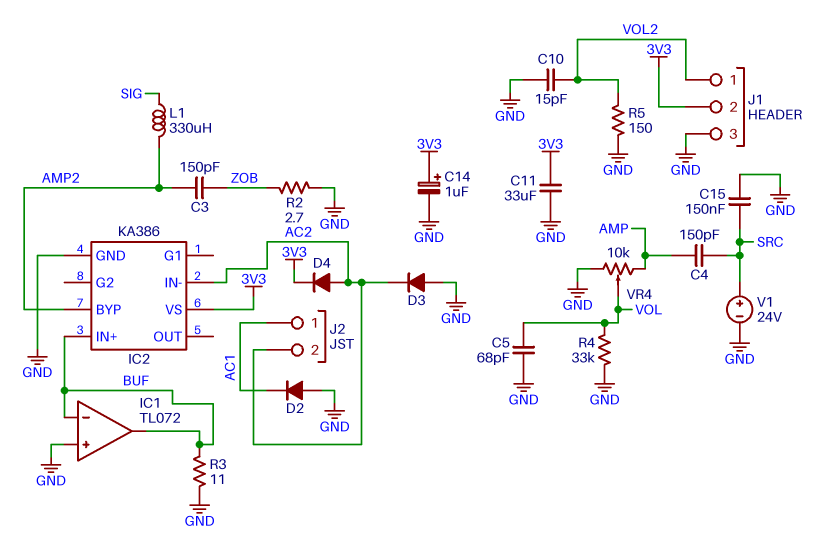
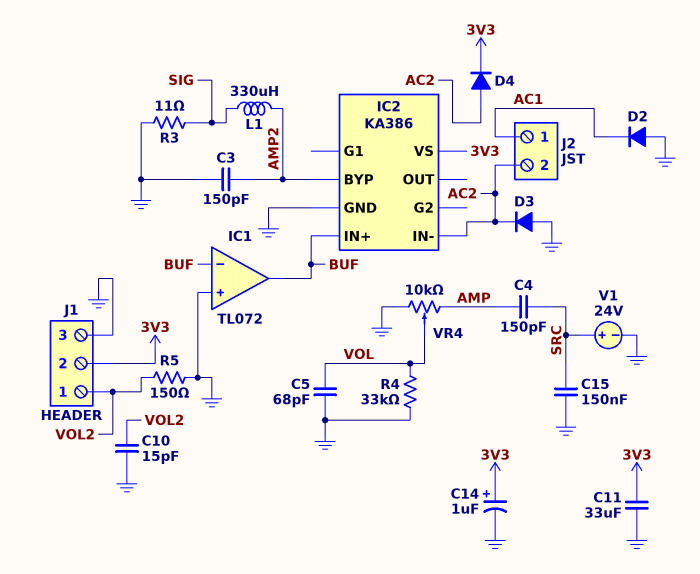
C3: 150pF (AMP2, ZOB) -> 150pF (AMP2, GND)
R2: 2.7 (GND, ZOB) -> none
R3: 11 (BUF, GND) -> 11 (GND, SIG)

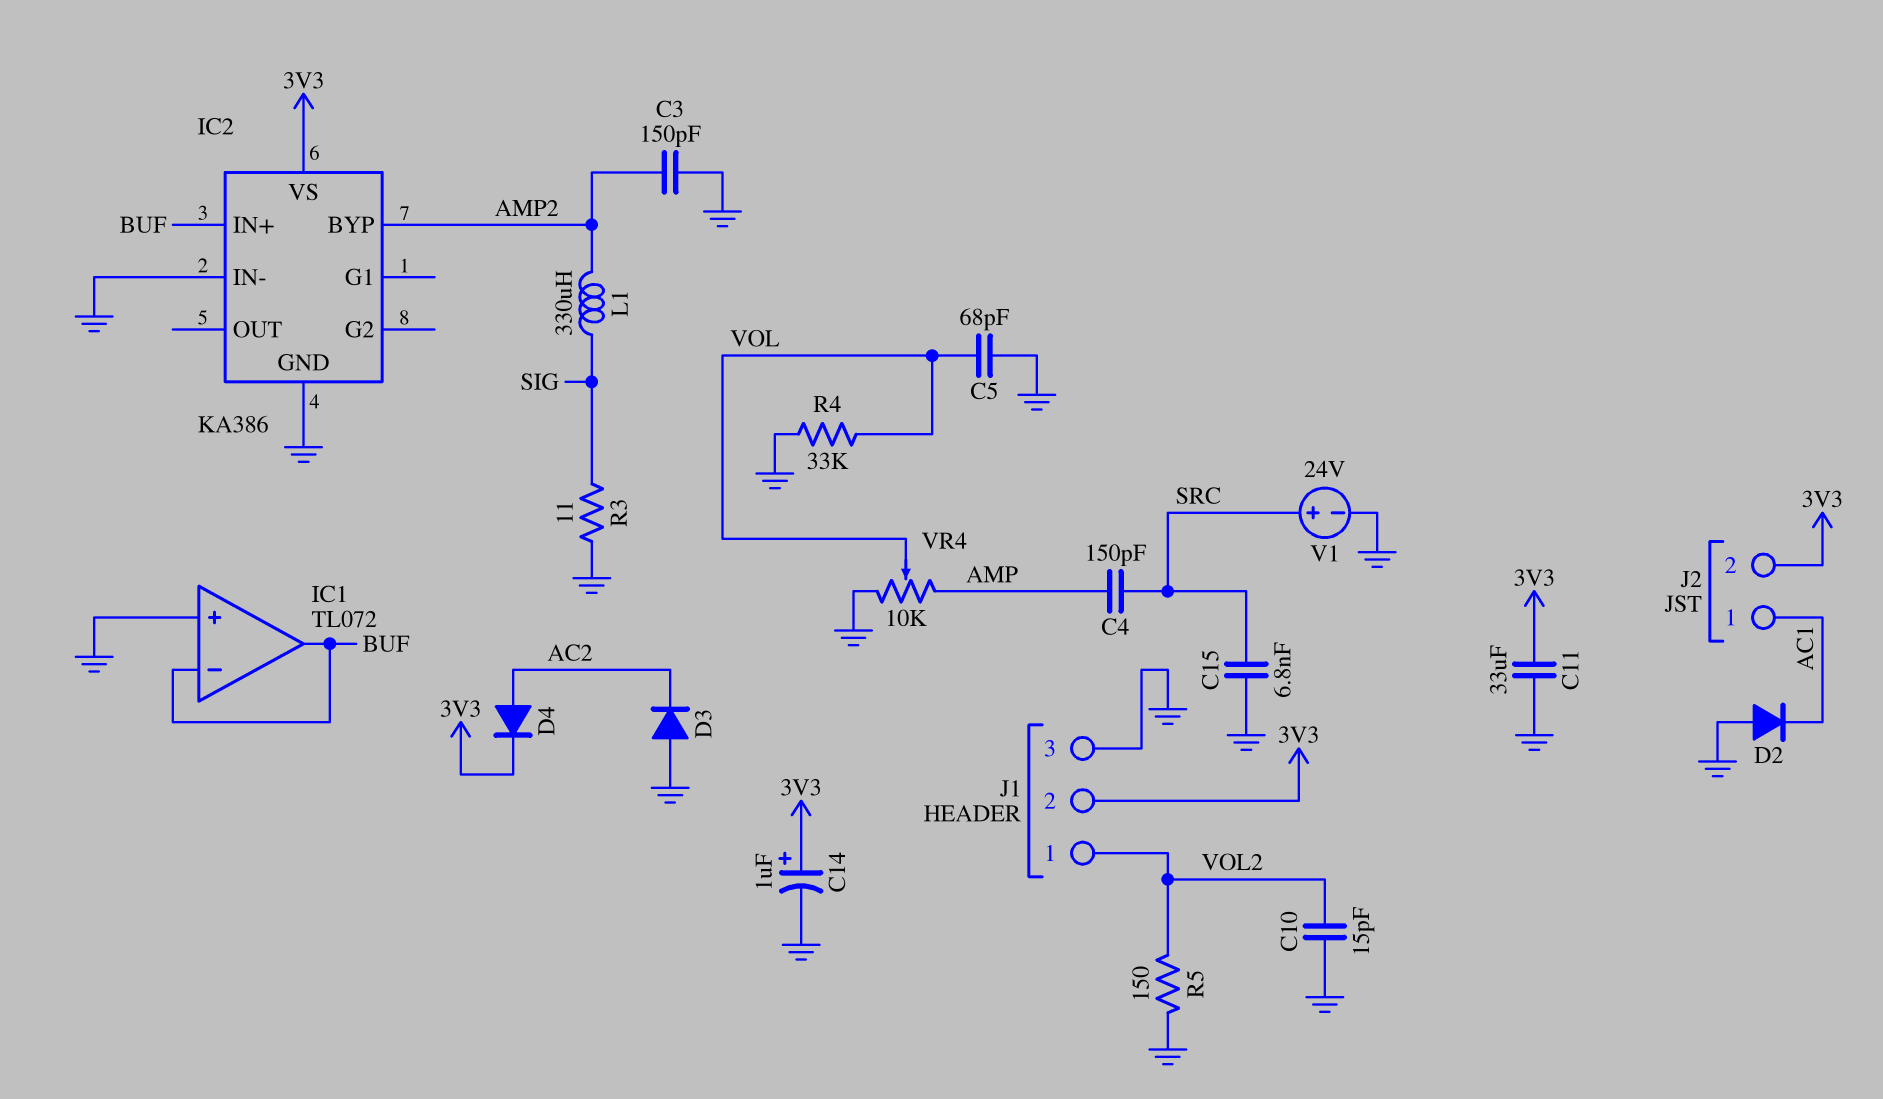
C15: 150nF (GND, SRC) -> 6.8nF (GND, SRC)
IC2 pin IN-: AC2 -> GND
J2 pin 2: AC2 -> 3V3

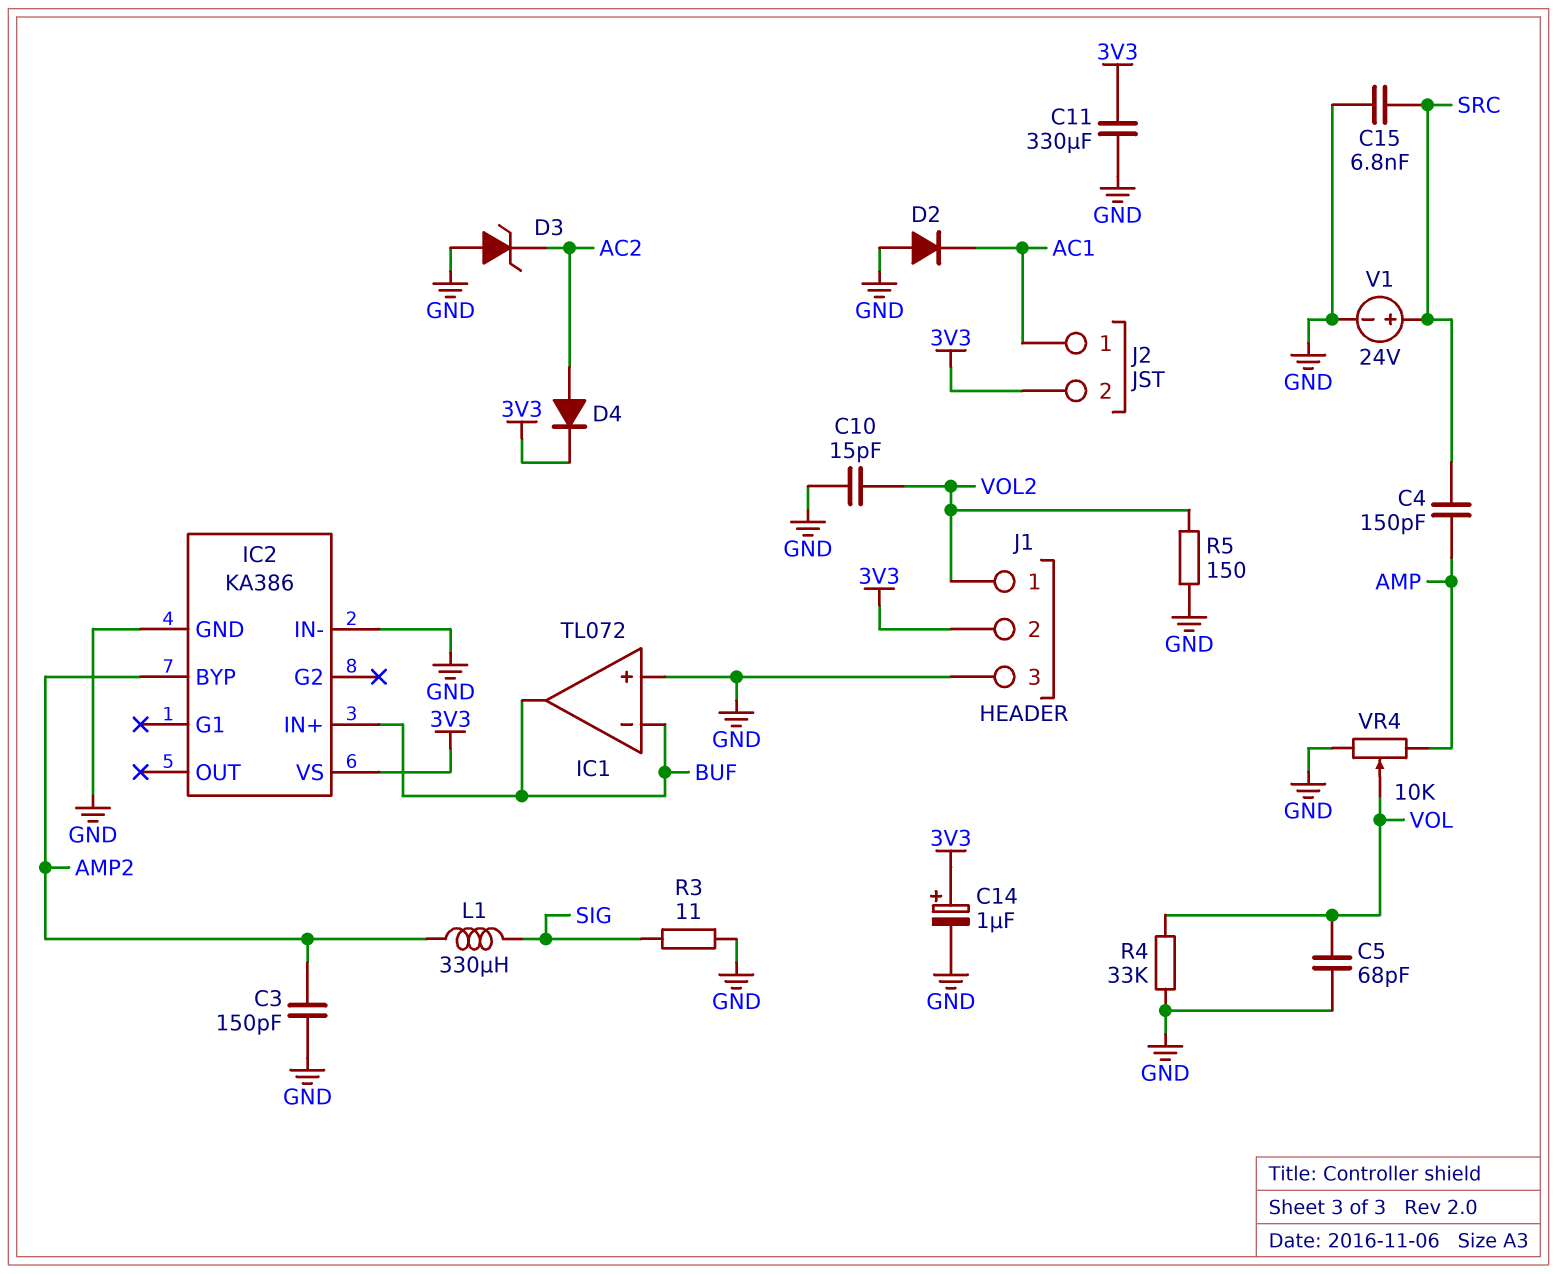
C11: 33uF (3V3, GND) -> 330uF (3V3, GND)
D3: diode (A GND, K AC2) -> zener (A GND, K AC2)

